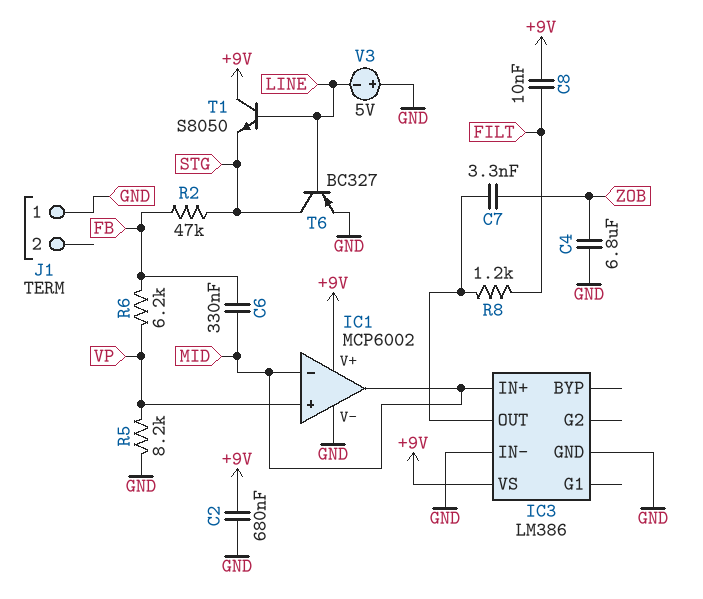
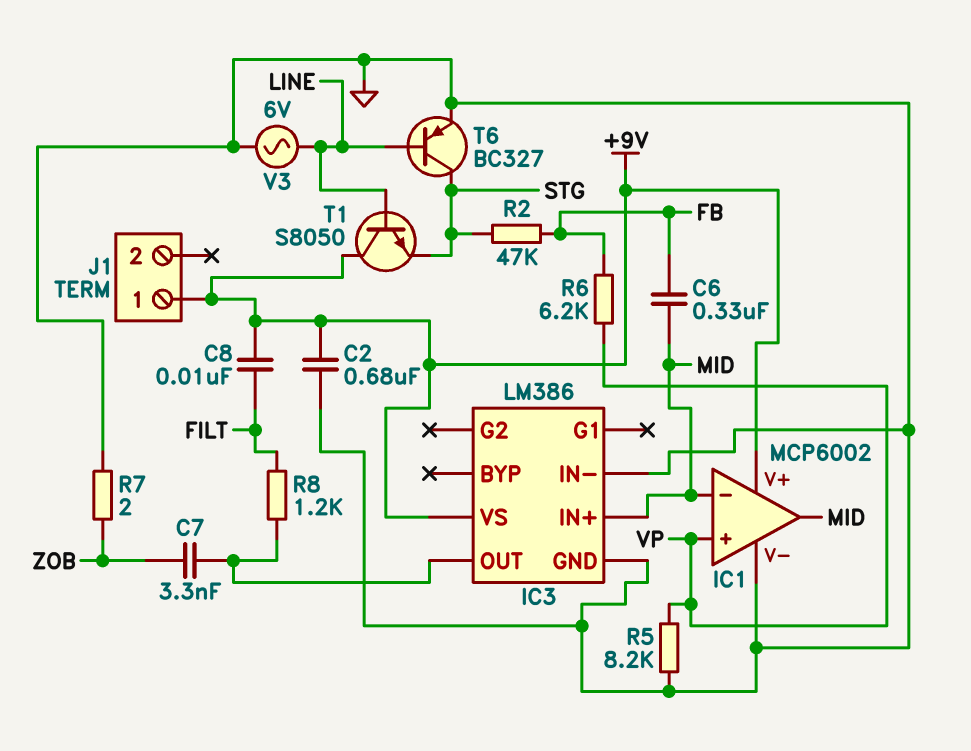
C4: 6.8uF (GND, ZOB) -> none
J1 pin 1: GND -> +9V
R7: none -> 2 (GND, ZOB)
V3: 5V (plus GND, minus LINE) -> AC 6V (GND, LINE)

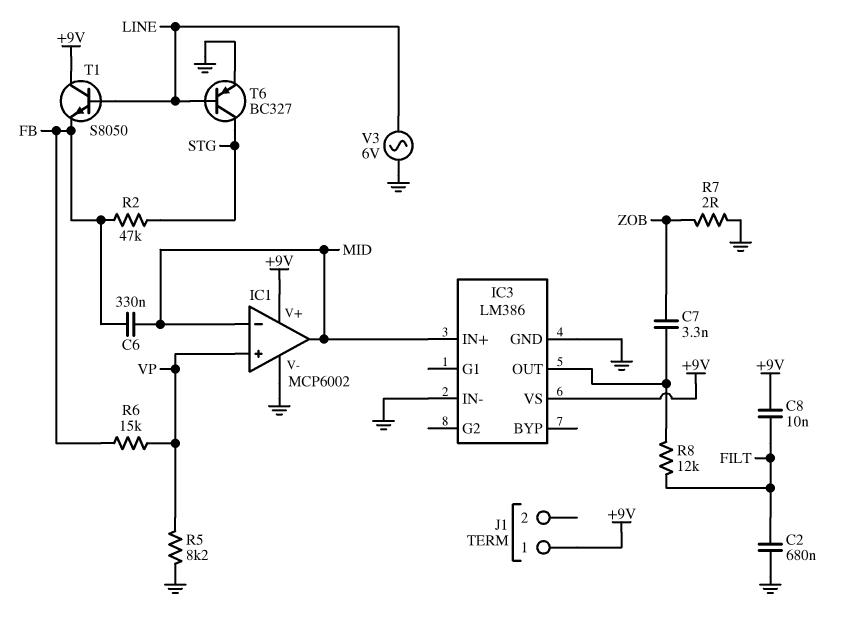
C2: 680nF (+9V, GND) -> 680nF (FILT, GND)
R6: 6.2k (FB, VP) -> 15k (FB, VP)
R8: 1.2k (FILT, IC3/OUT) -> 12k (FILT, IC3/OUT)
T1: NPN S8050 (B LINE, C +9V, E STG) -> NPN S8050 (B LINE, C +9V, E FB)

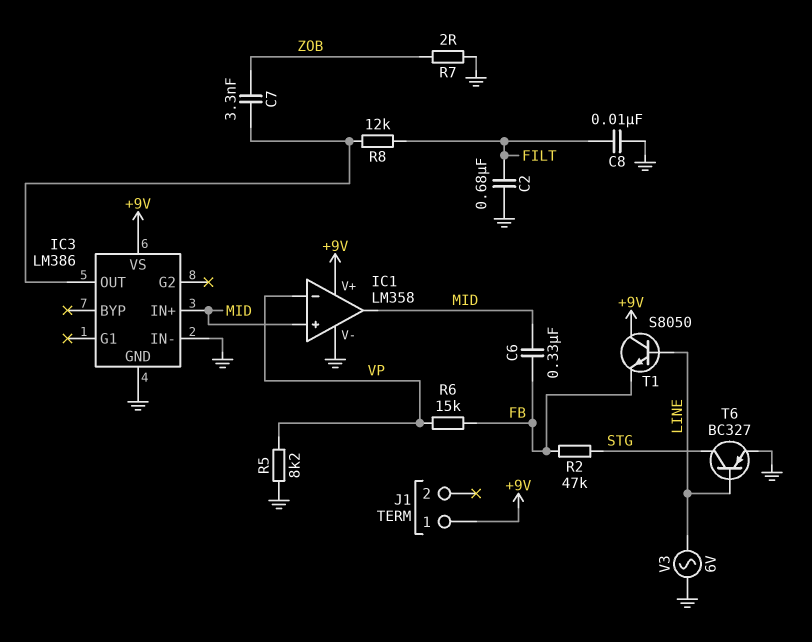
C8: 10nF (+9V, FILT) -> 10nF (FILT, GND)
IC1: MCP6002 -> LM358
IC1 pin in+: VP -> MID
IC1 pin in-: MID -> VP

